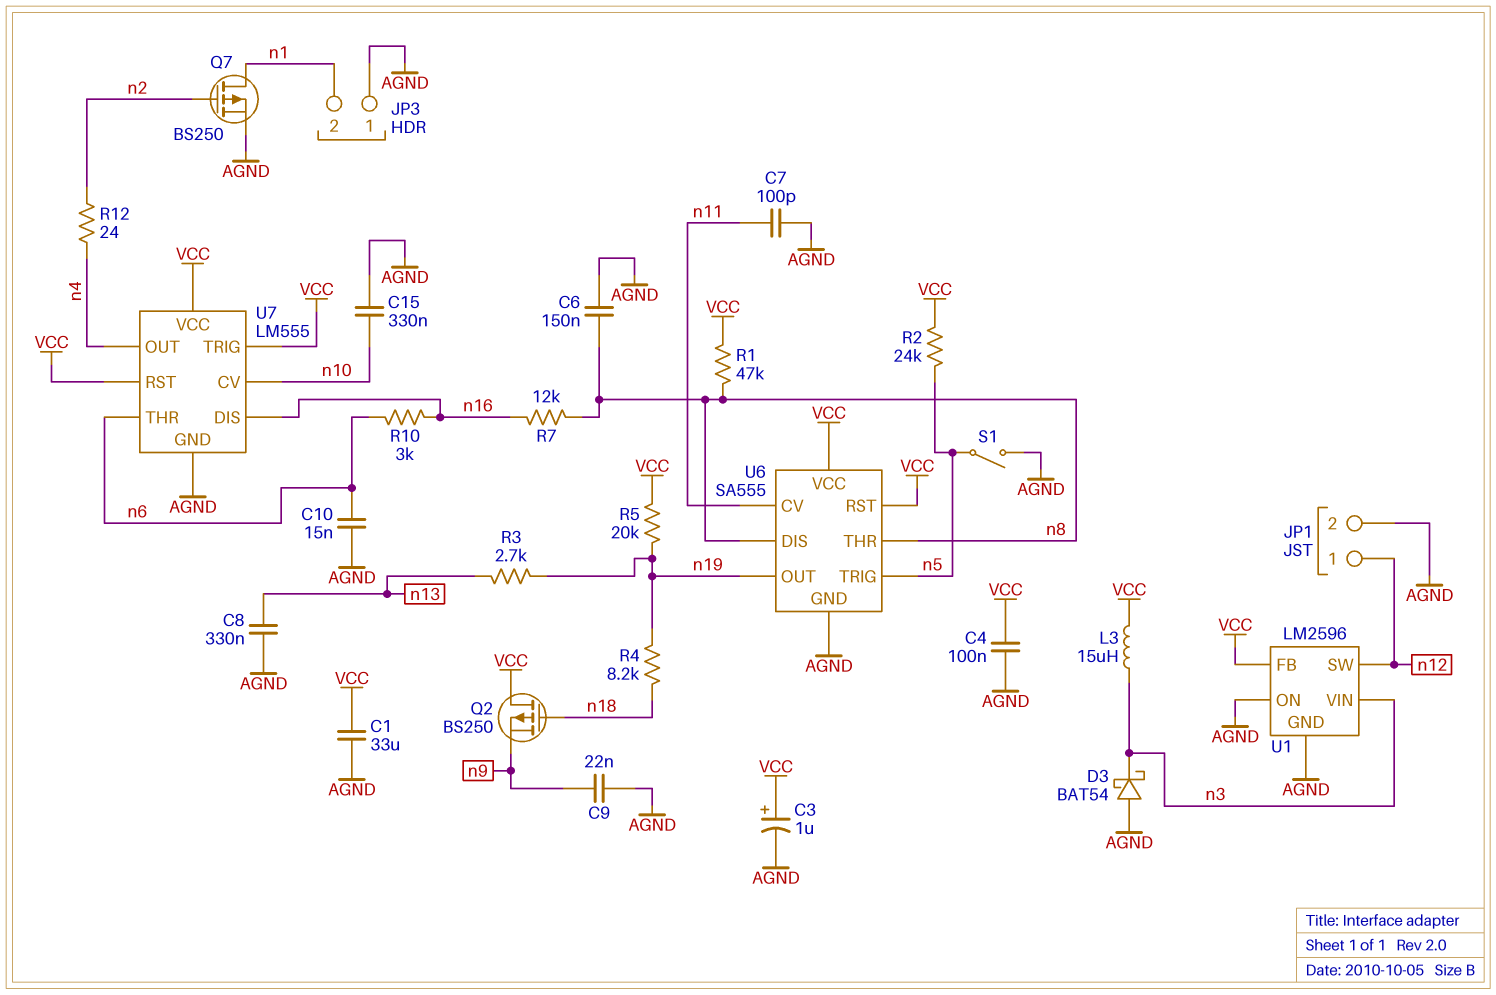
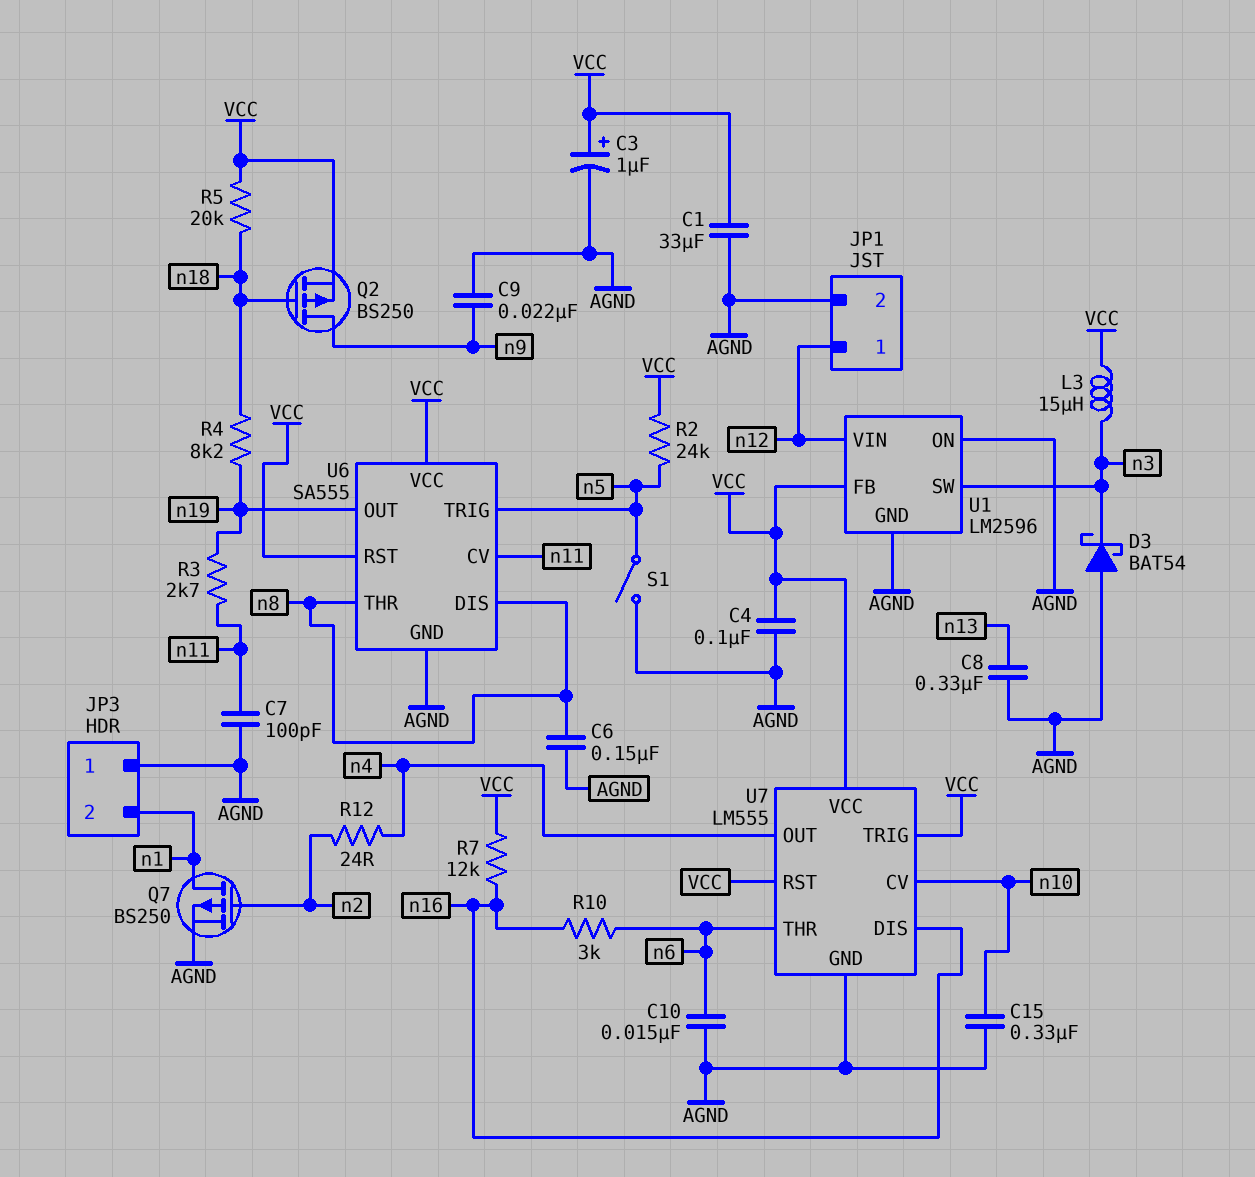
Q2: PMOS BS250 (G n18, D VCC, S n9) -> PMOS BS250 (G n18, D n9, S VCC)
R1: 47k (VCC, n8) -> none
R3: 2.7k (n13, n19) -> 2.7k (n11, n19)
R5: 20k (VCC, n19) -> 20k (VCC, n18)
R7: 12k (n8, n16) -> 12k (VCC, n16)
U1 pin SW: n12 -> n3
U1 pin VIN: n3 -> n12

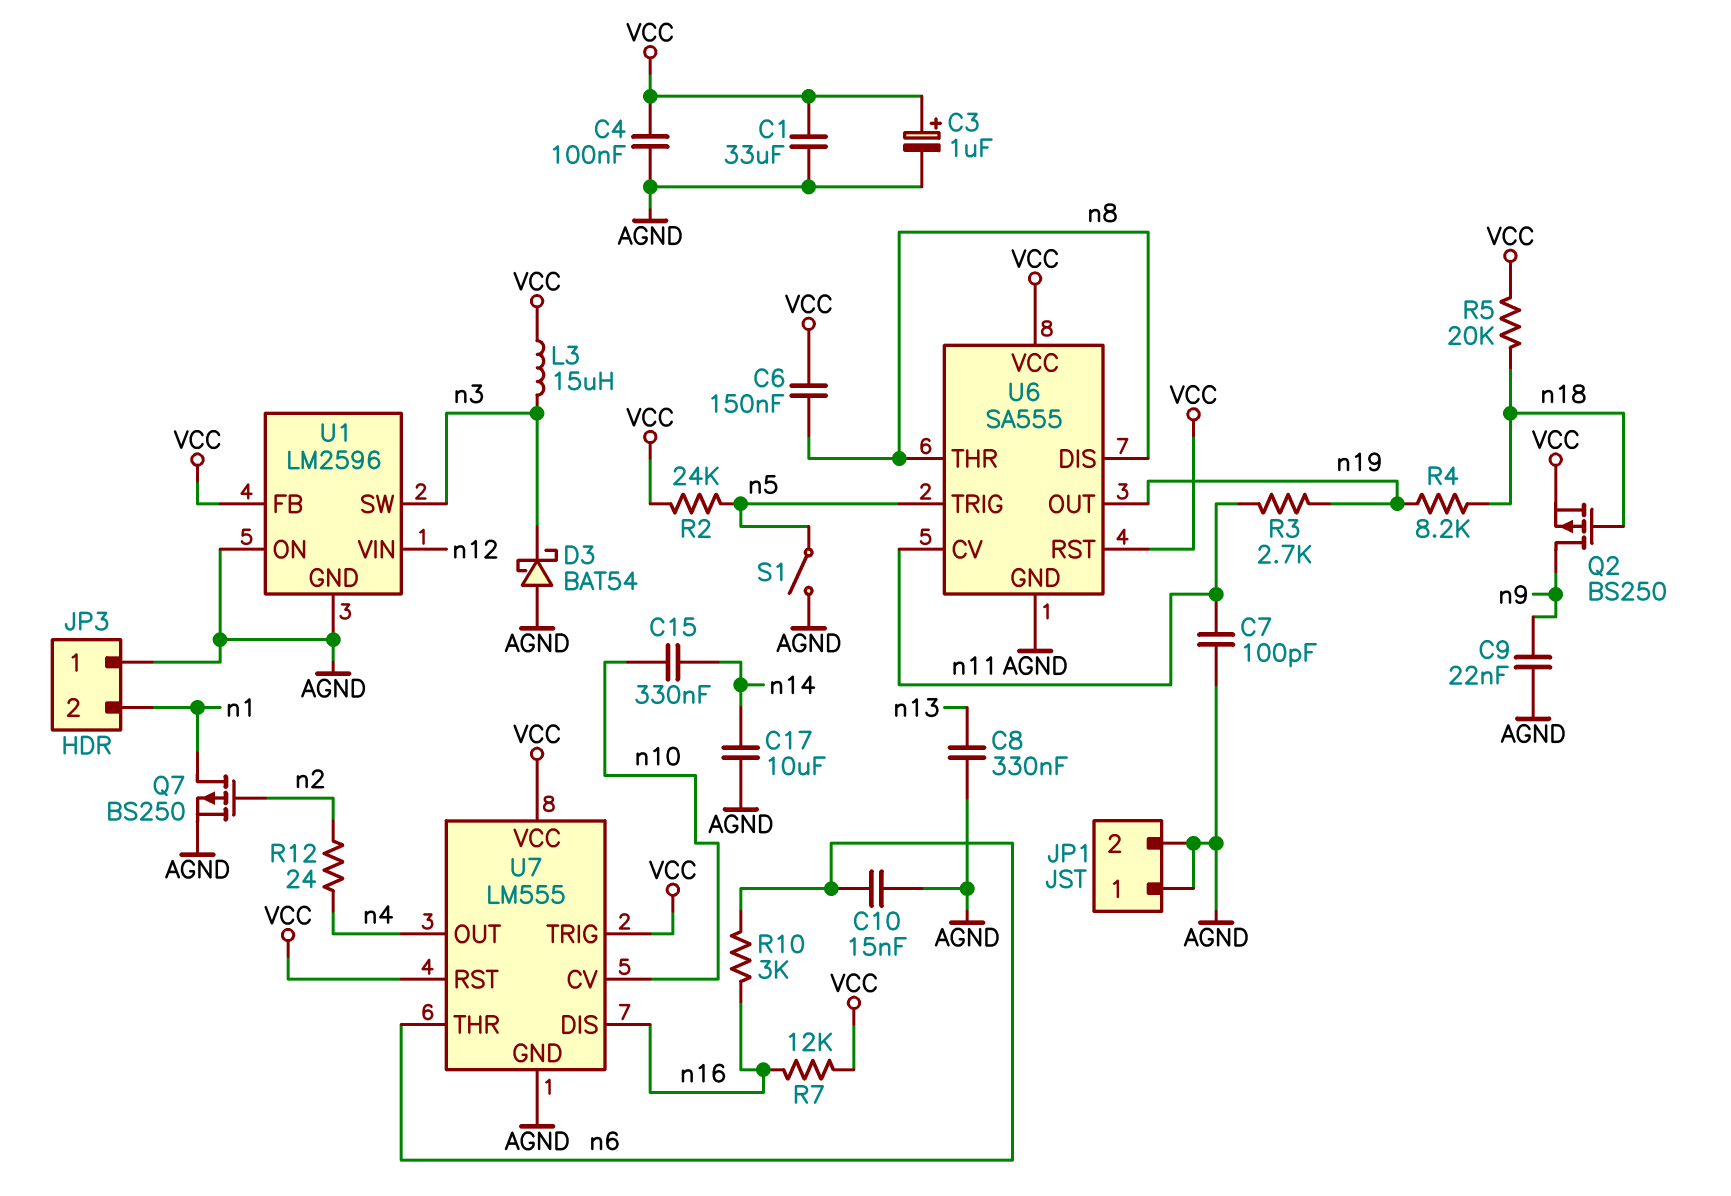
C6: 150nF (AGND, n8) -> 150nF (VCC, n8)
C15: 330nF (AGND, n10) -> 330nF (n10, n14)
C17: none -> 10uF (AGND, n14)
JP1 pin 1: n12 -> AGND

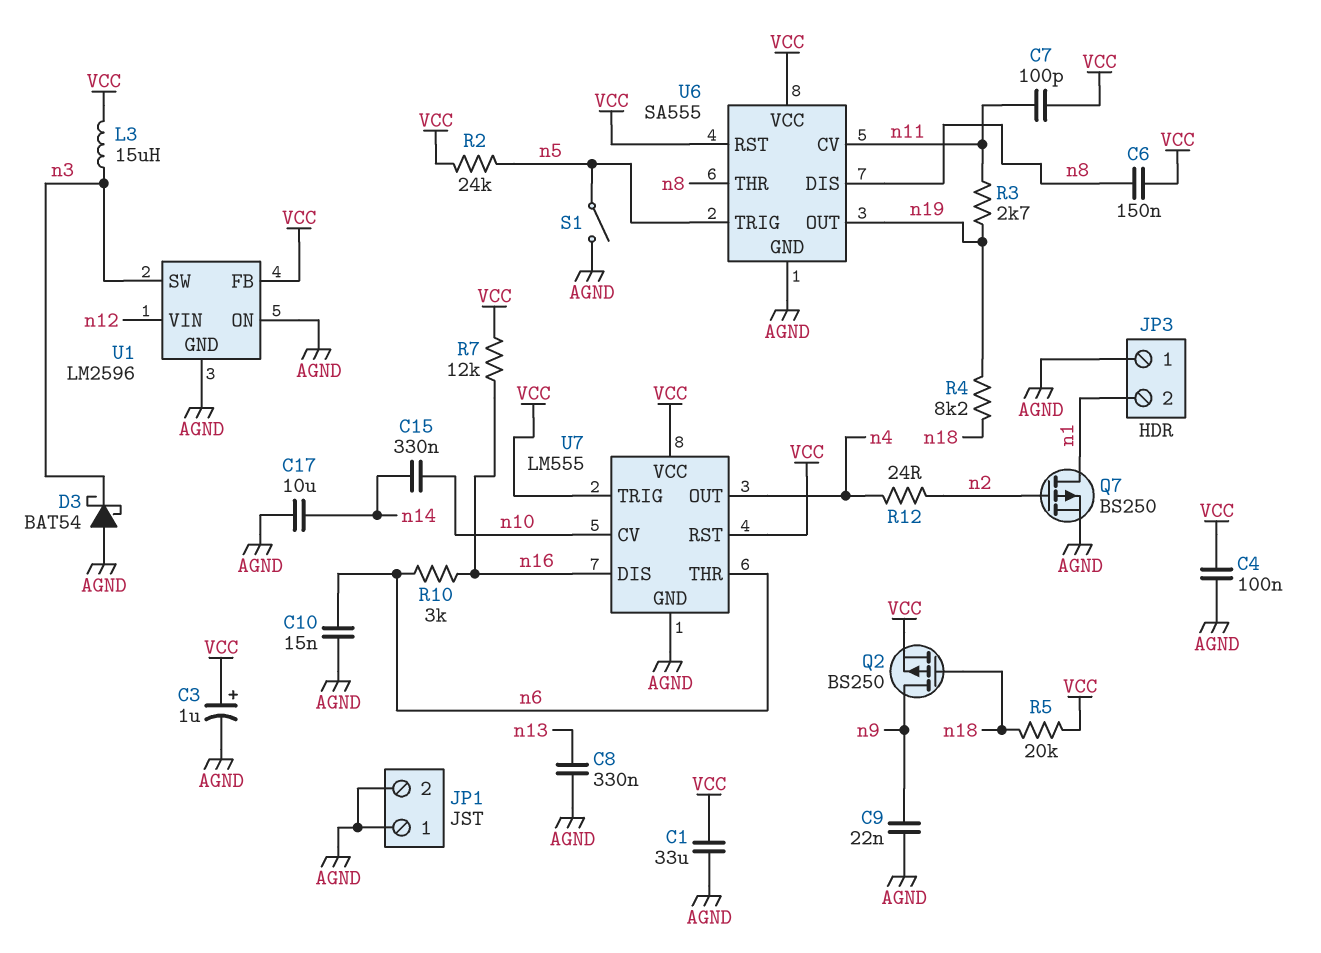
C7: 100pF (AGND, n11) -> 100pF (VCC, n11)

